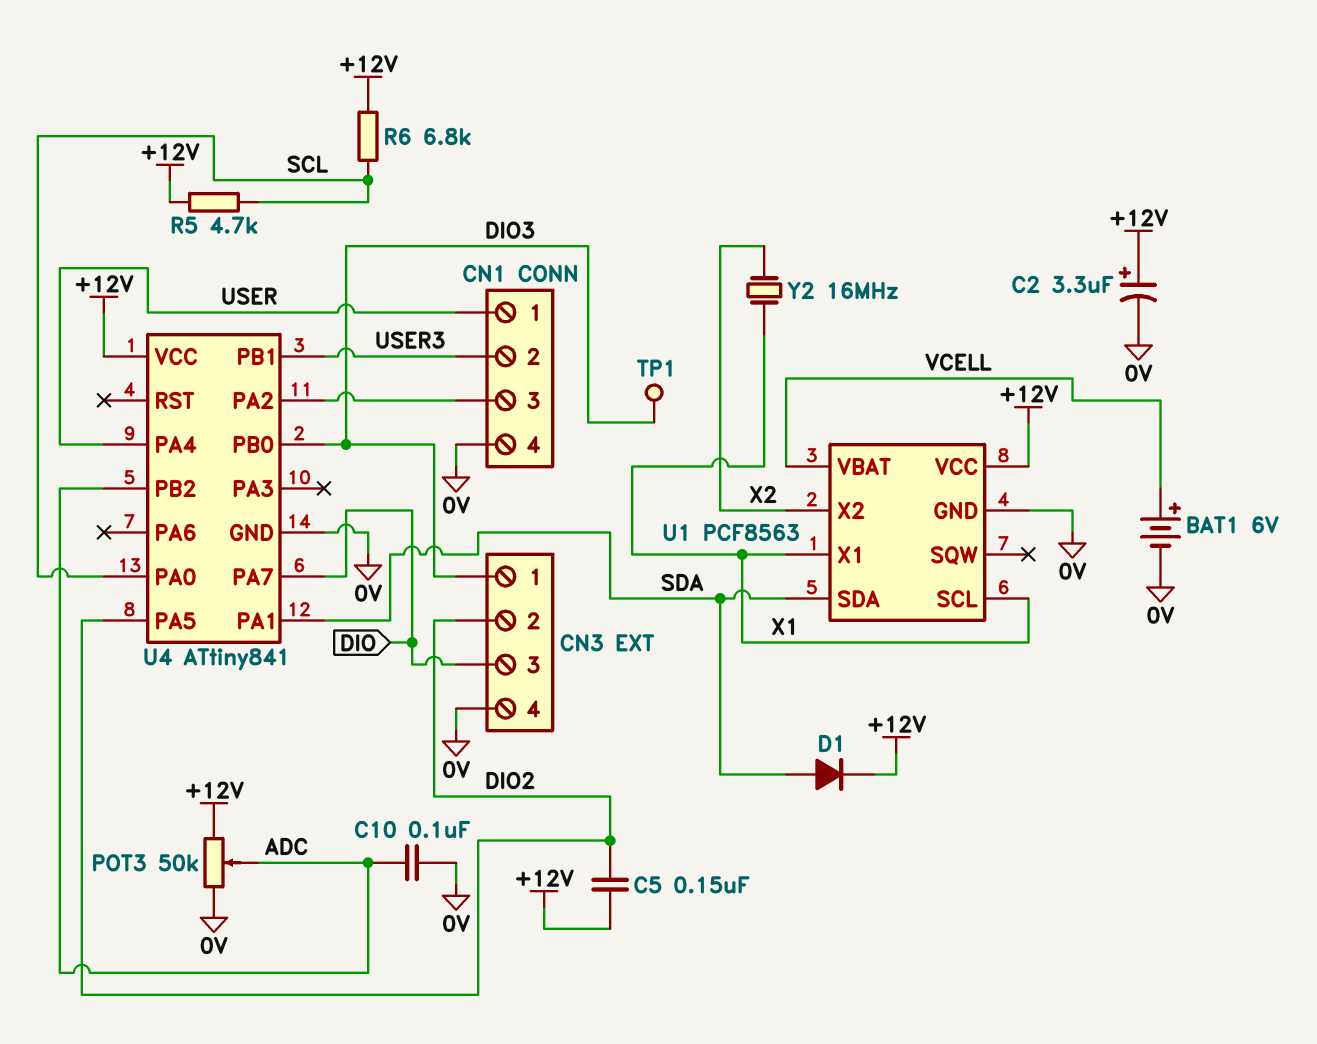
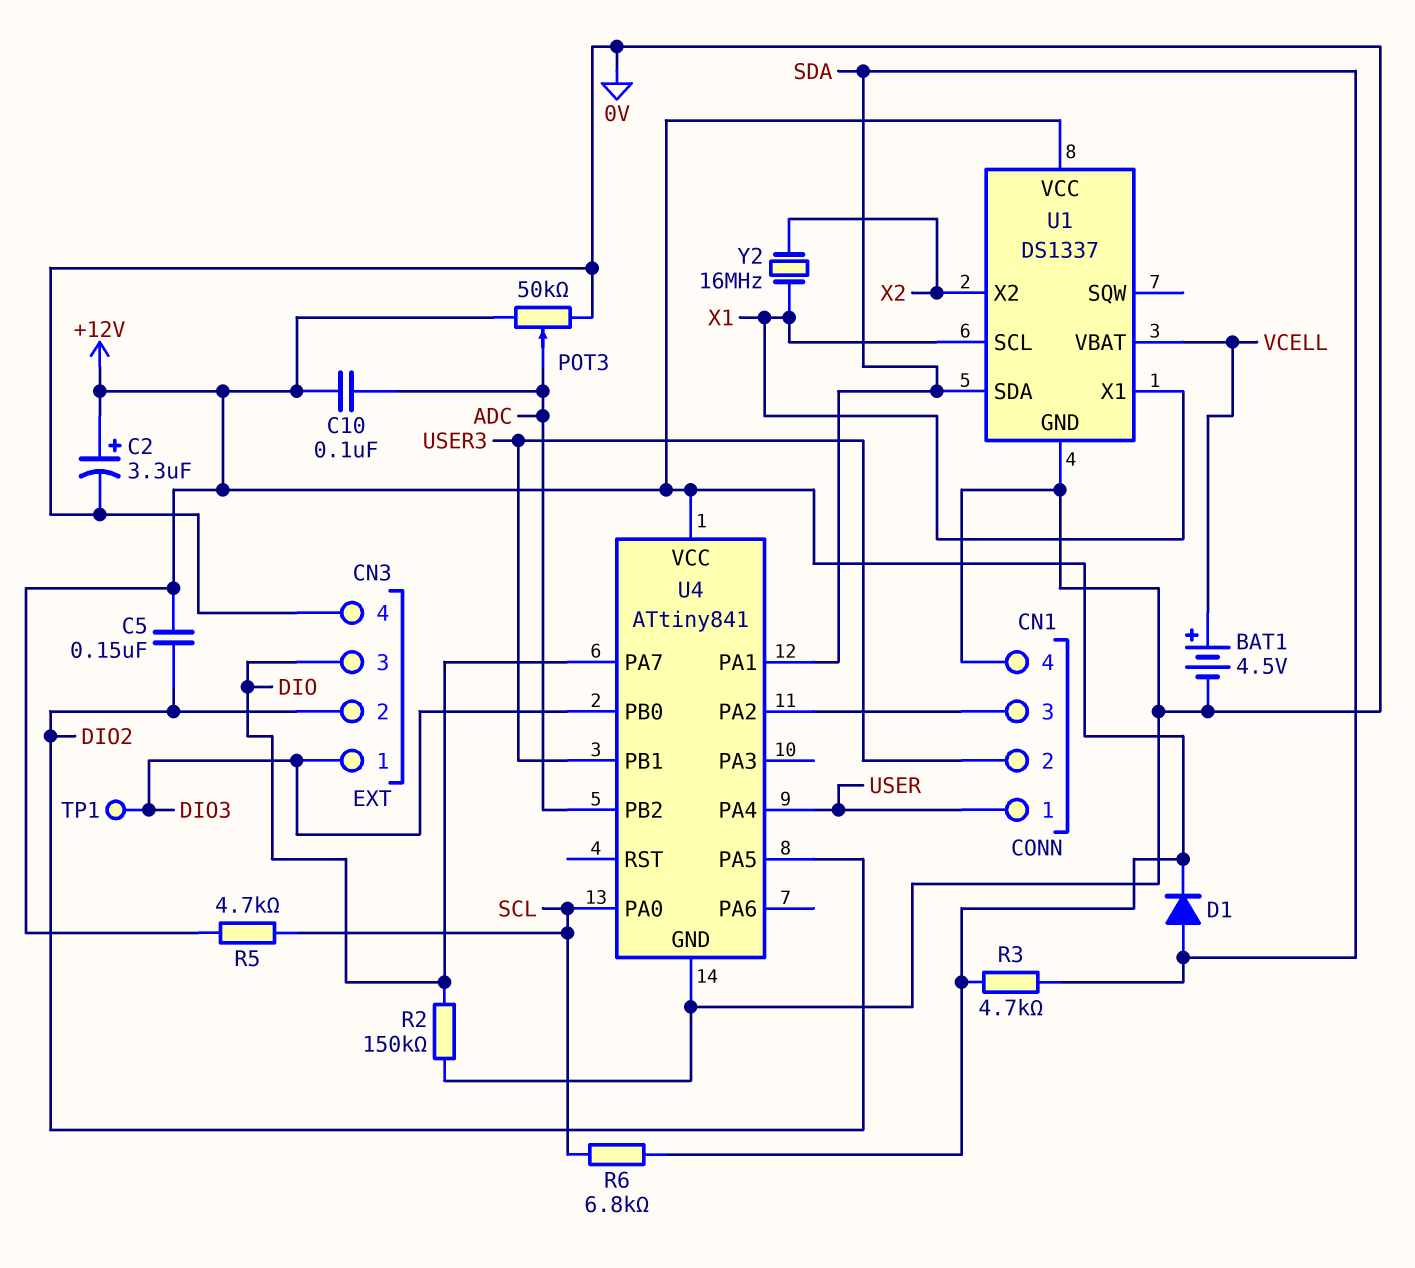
BAT1: 6V (plus VCELL, minus 0V) -> 4.5V (plus VCELL, minus 0V)
C10: 100nF (0V, ADC) -> 100nF (+12V, ADC)
R2: none -> 150k (0V, DIO)
R3: none -> 4.7k (+12V, SDA)
U1: PCF8563 -> DS1337

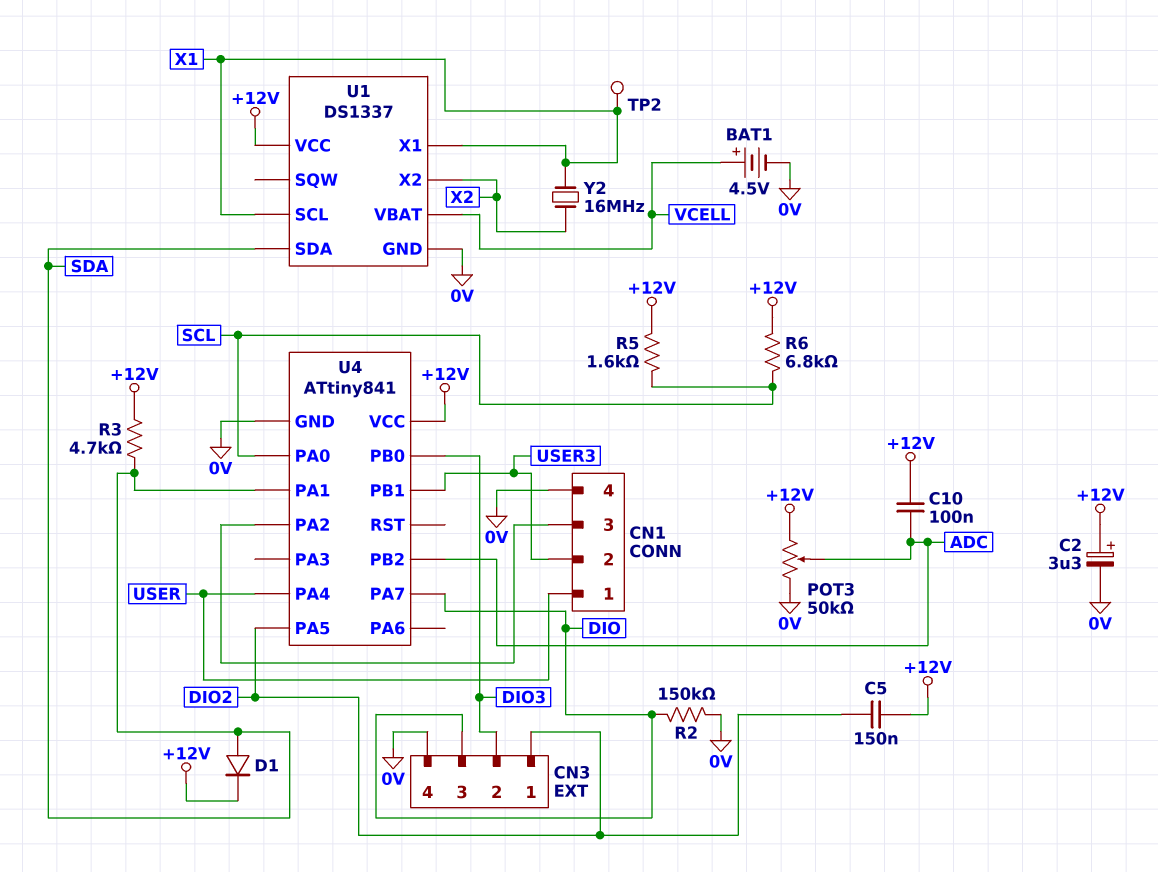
CN3 pin 1: DIO3 -> DIO2
CN3 pin 2: DIO2 -> DIO3
R5: 4.7k (+12V, SCL) -> 1.6k (+12V, SCL)
TP1: test point (DIO3) -> none
TP2: none -> test point (X1)

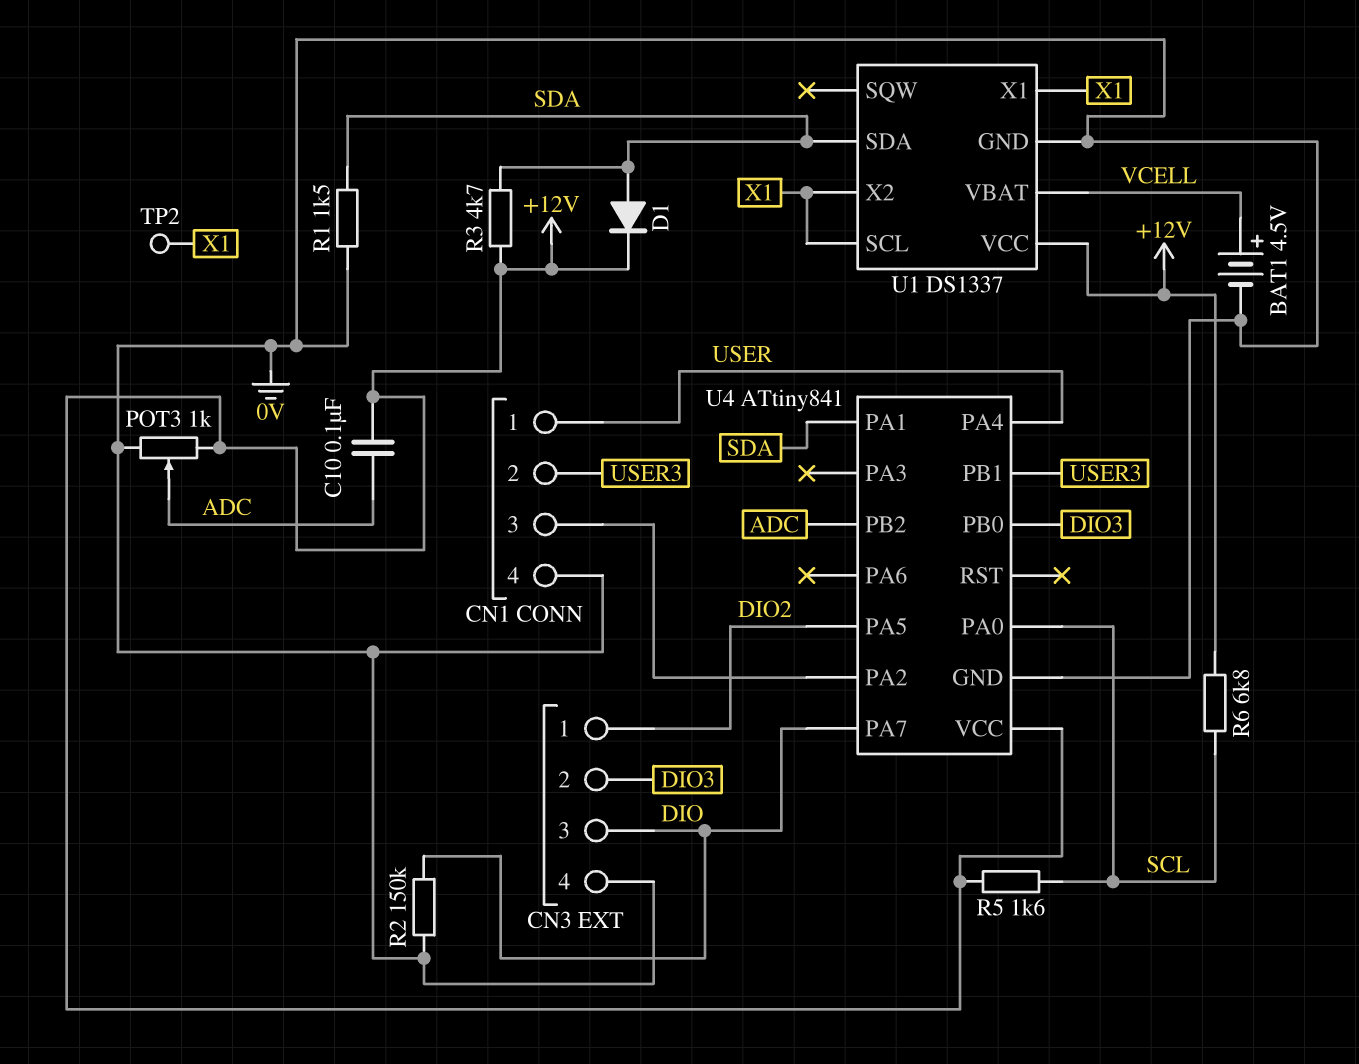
C2: 3.3uF (plus +12V, minus 0V) -> none
C5: 150nF (+12V, DIO2) -> none
POT3: 50k (+12V, 0V, wiper ADC) -> 1k (+12V, 0V, wiper ADC)
R1: none -> 1.5k (0V, SDA)
U1 pin X2: X2 -> X1
Y2: 16MHz (X1, X2) -> none

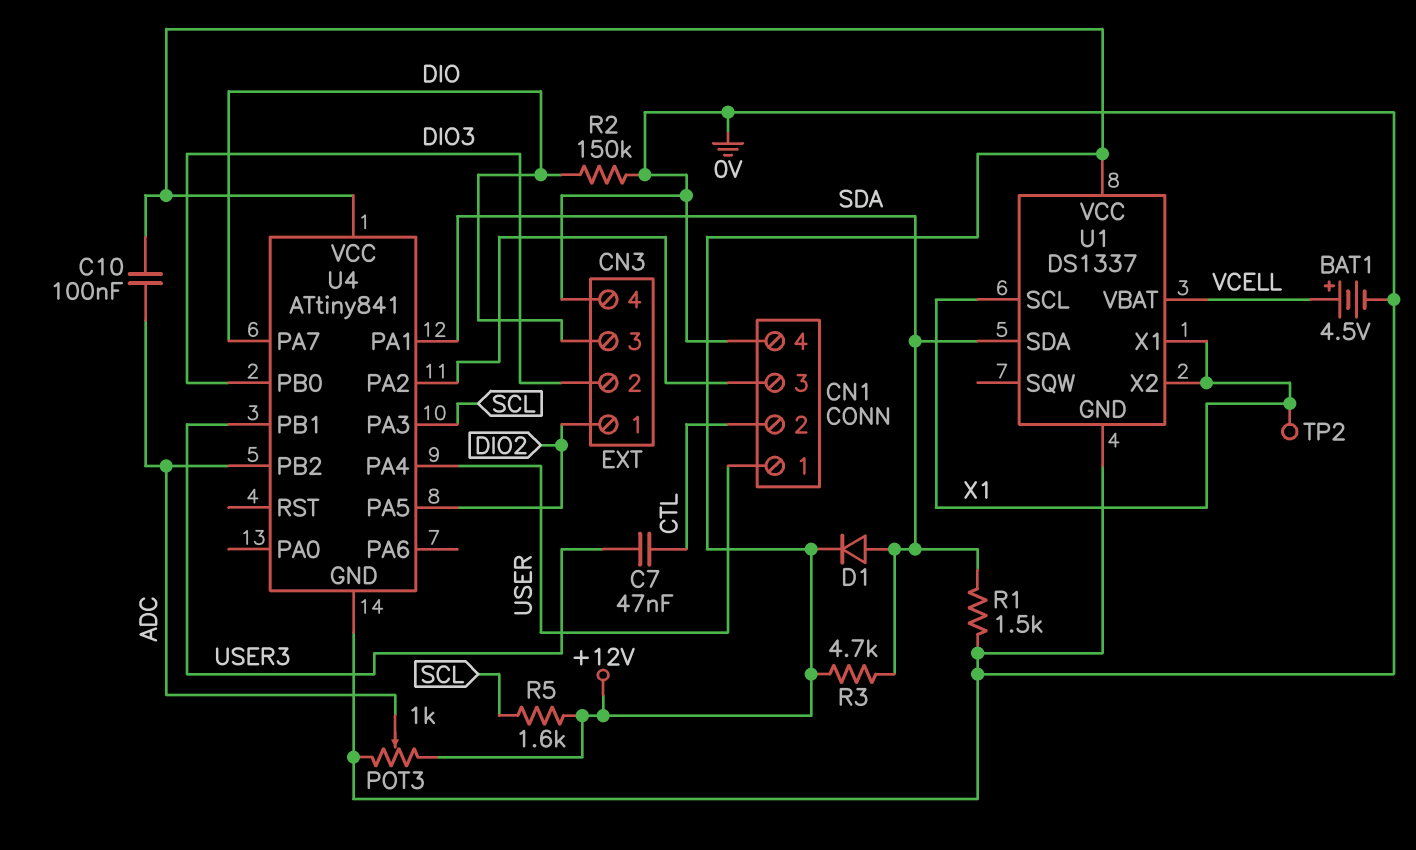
C7: none -> 47nF (CTL, USER3)
CN1 pin 2: USER3 -> CTL
R6: 6.8k (+12V, SCL) -> none
U4 pin PA0: SCL -> none
U4 pin PA3: none -> SCL

